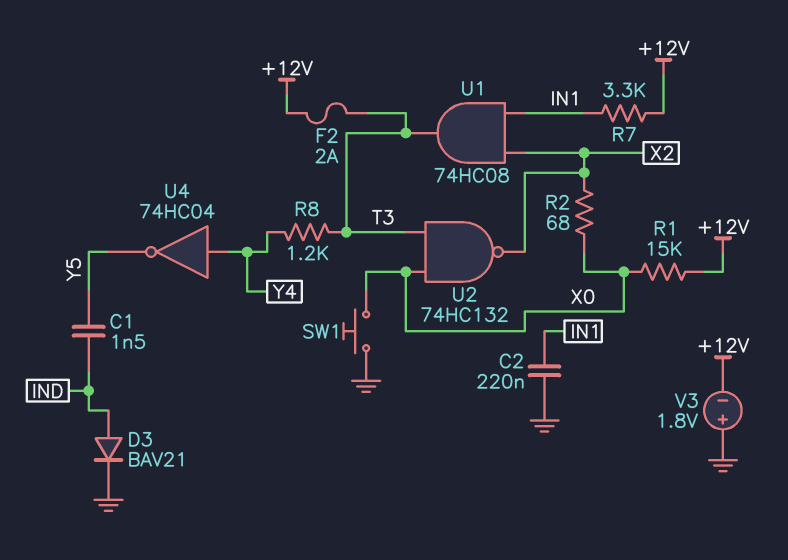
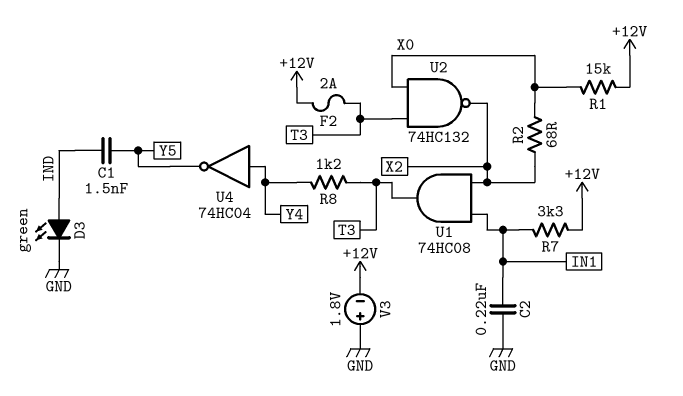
D3: diode BAV21 (A IND, K GND) -> LED green (A IND, K GND)
SW1: button (GND, X0) -> none

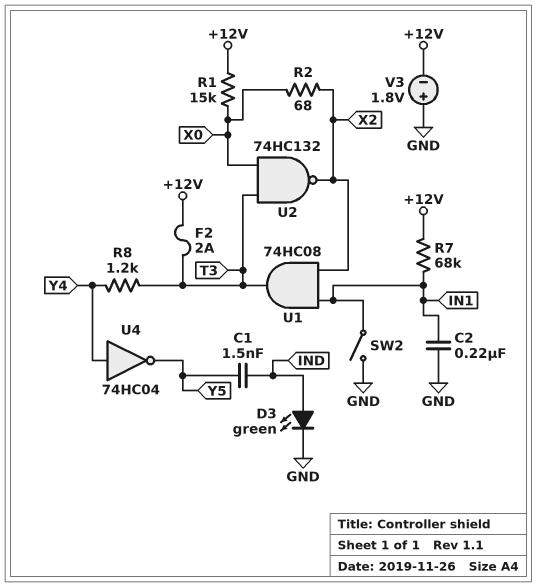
R7: 3.3k (+12V, IN1) -> 68k (+12V, IN1)
SW2: none -> switch (GND, IN1)

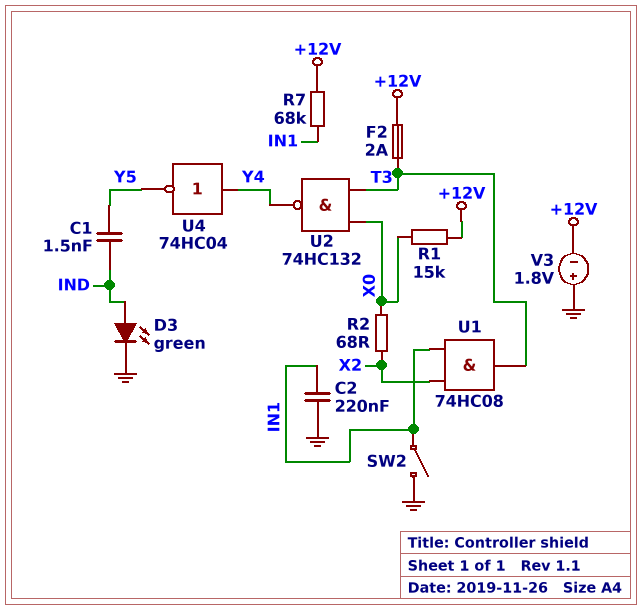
R8: 1.2k (T3, Y4) -> none
U2: NAND 74HC132 (in T3, in X0, out X2) -> NAND 74HC132 (in T3, in X0, out Y4)

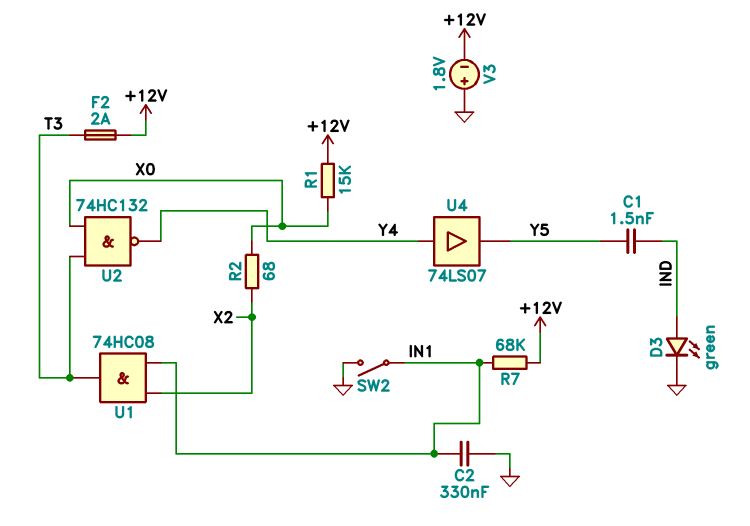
C2: 220nF (GND, IN1) -> 330nF (GND, IN1)
U4: NOT 74HC04 (in Y4, out Y5) -> buffer 74LS07 (in Y4, out Y5)

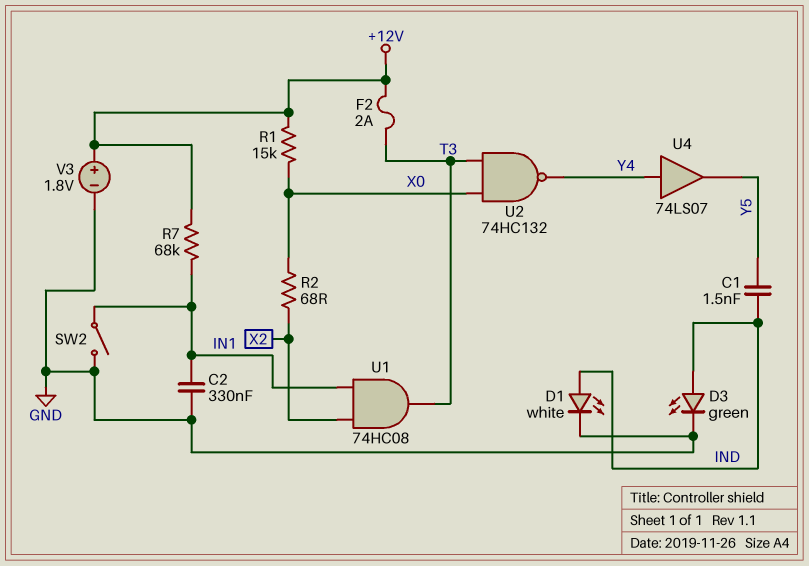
D1: none -> LED white (A IND, K GND)
V3: 1.8V (plus GND, minus +12V) -> 1.8V (plus +12V, minus GND)

